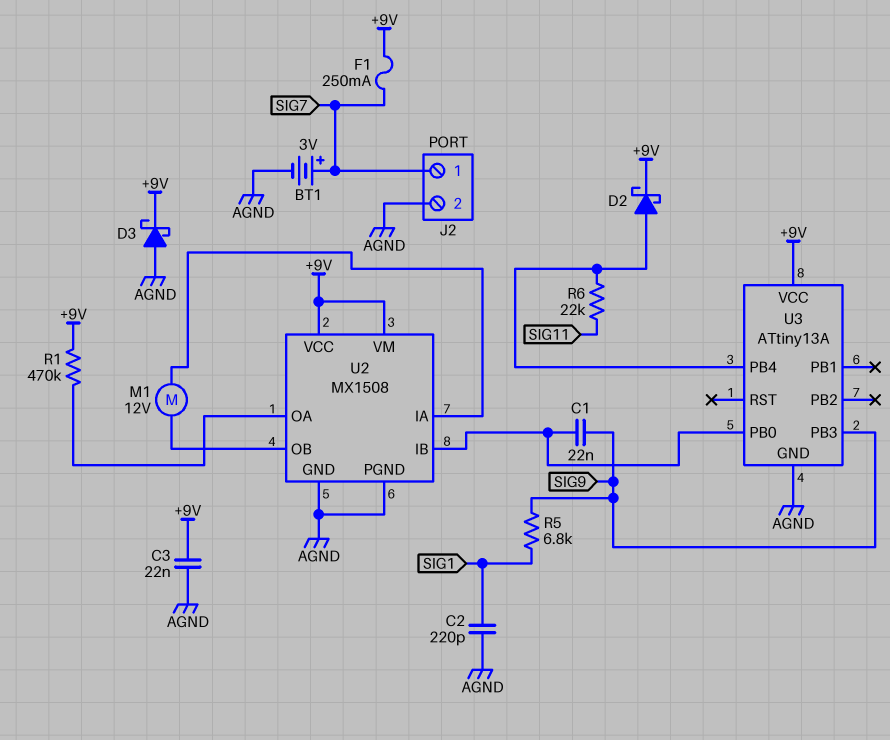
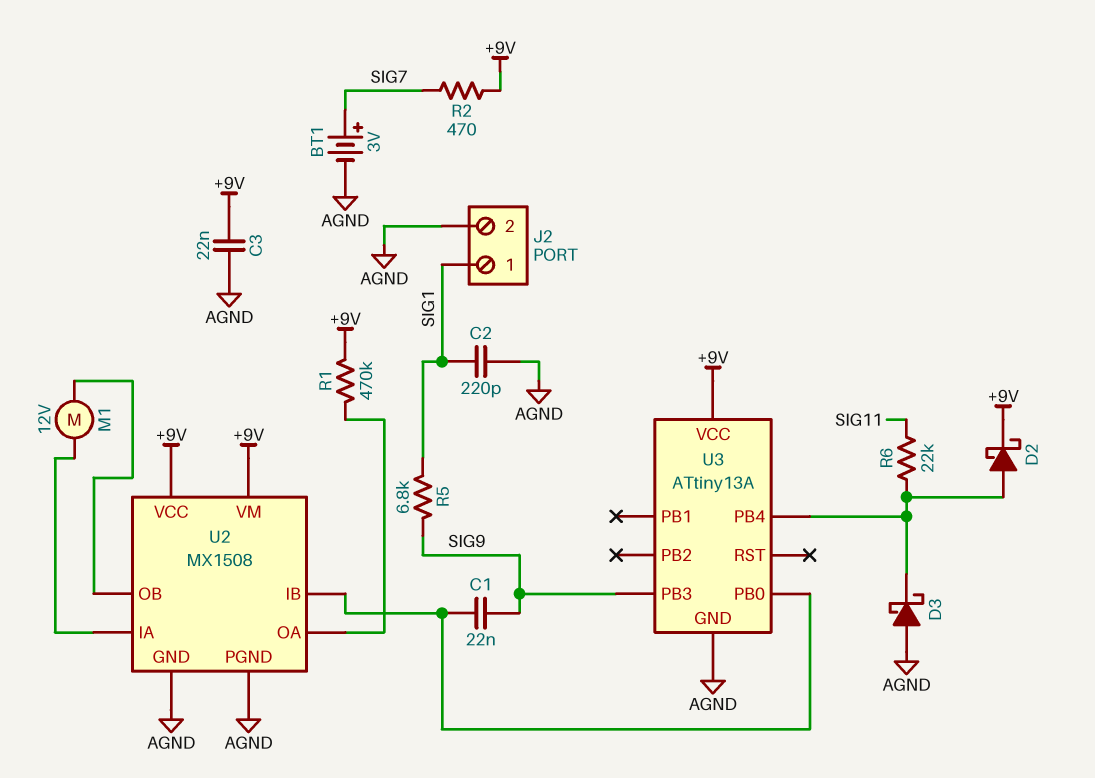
D3: schottky (A AGND, K +9V) -> schottky (A AGND, K U3/PB4)
F1: 250mA (+9V, SIG7) -> none
J2 pin 1: SIG7 -> SIG1
R2: none -> 470 (+9V, SIG7)

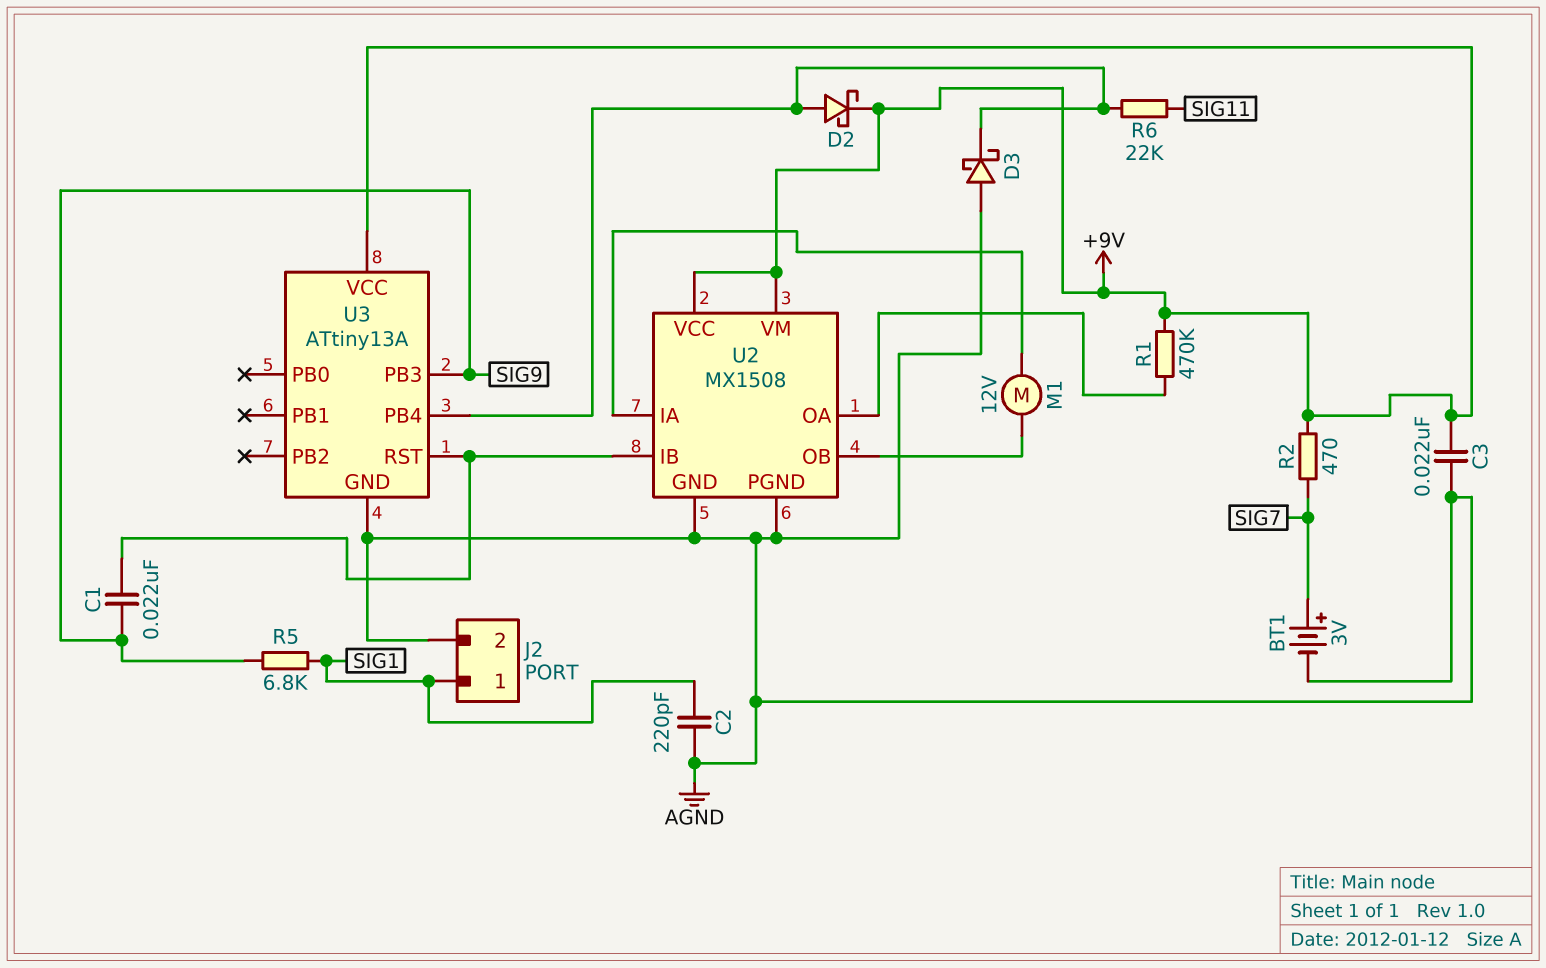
U3 pin PB0: U2/IB -> none
U3 pin RST: none -> U2/IB

